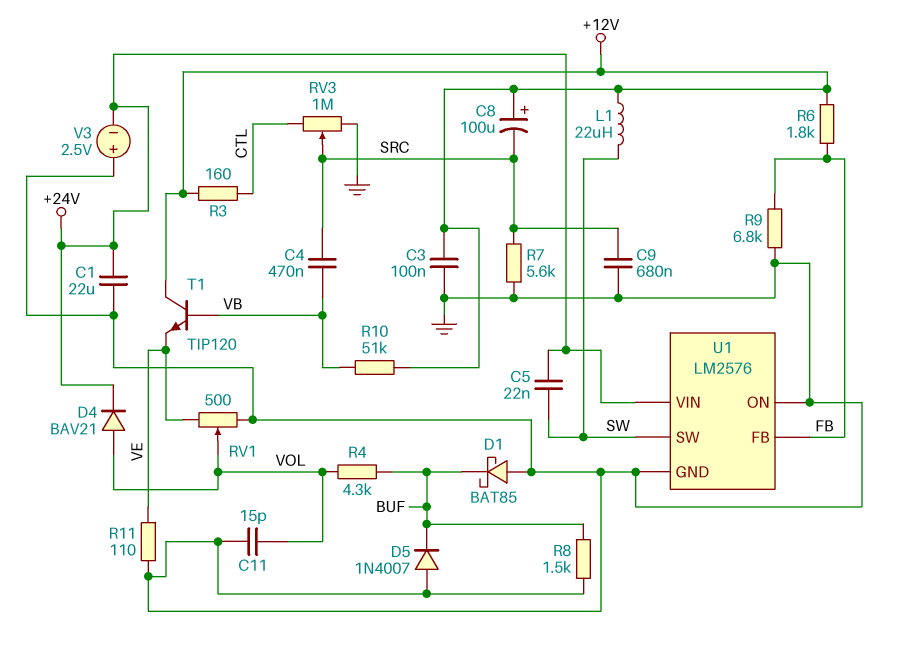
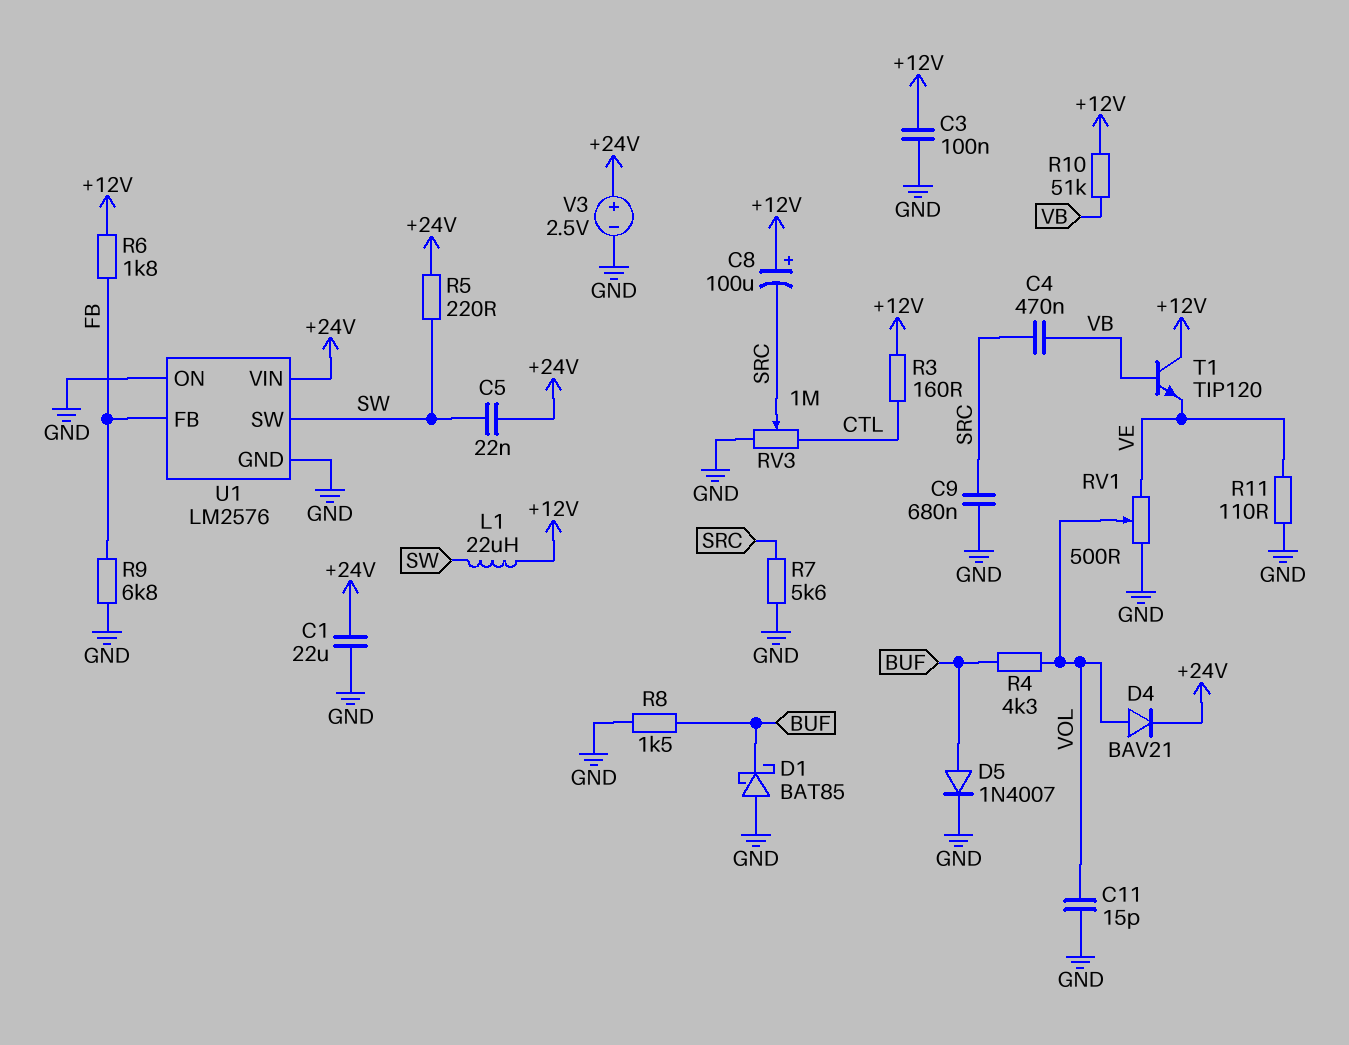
D5: diode 1N4007 (A GND, K BUF) -> diode 1N4007 (A BUF, K GND)
R5: none -> 220 (+24V, SW)
V3: 2.5V (plus GND, minus +24V) -> 2.5V (plus +24V, minus GND)

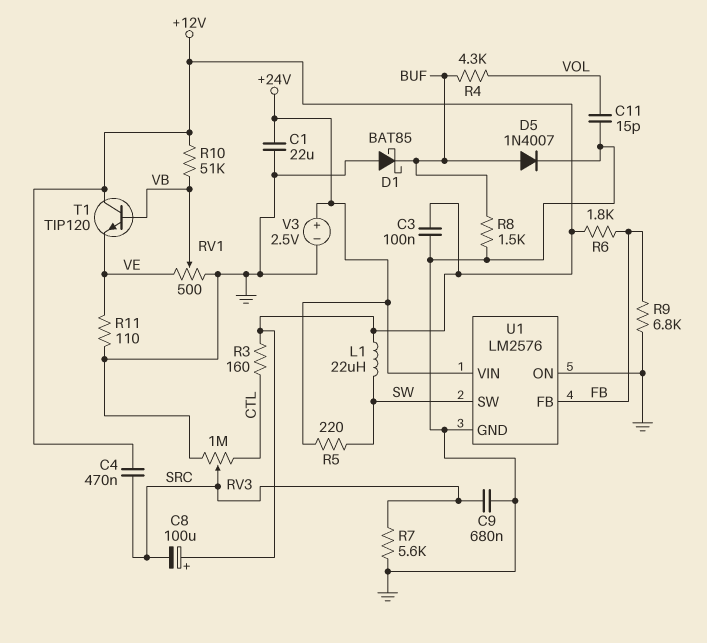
C4: 470nF (SRC, VB) -> 470nF (+12V, SRC)
C5: 22nF (+24V, SW) -> none
D4: diode BAV21 (A VOL, K +24V) -> none
RV1: 500 (GND, VE, wiper VOL) -> 500 (GND, VE, wiper VB)

